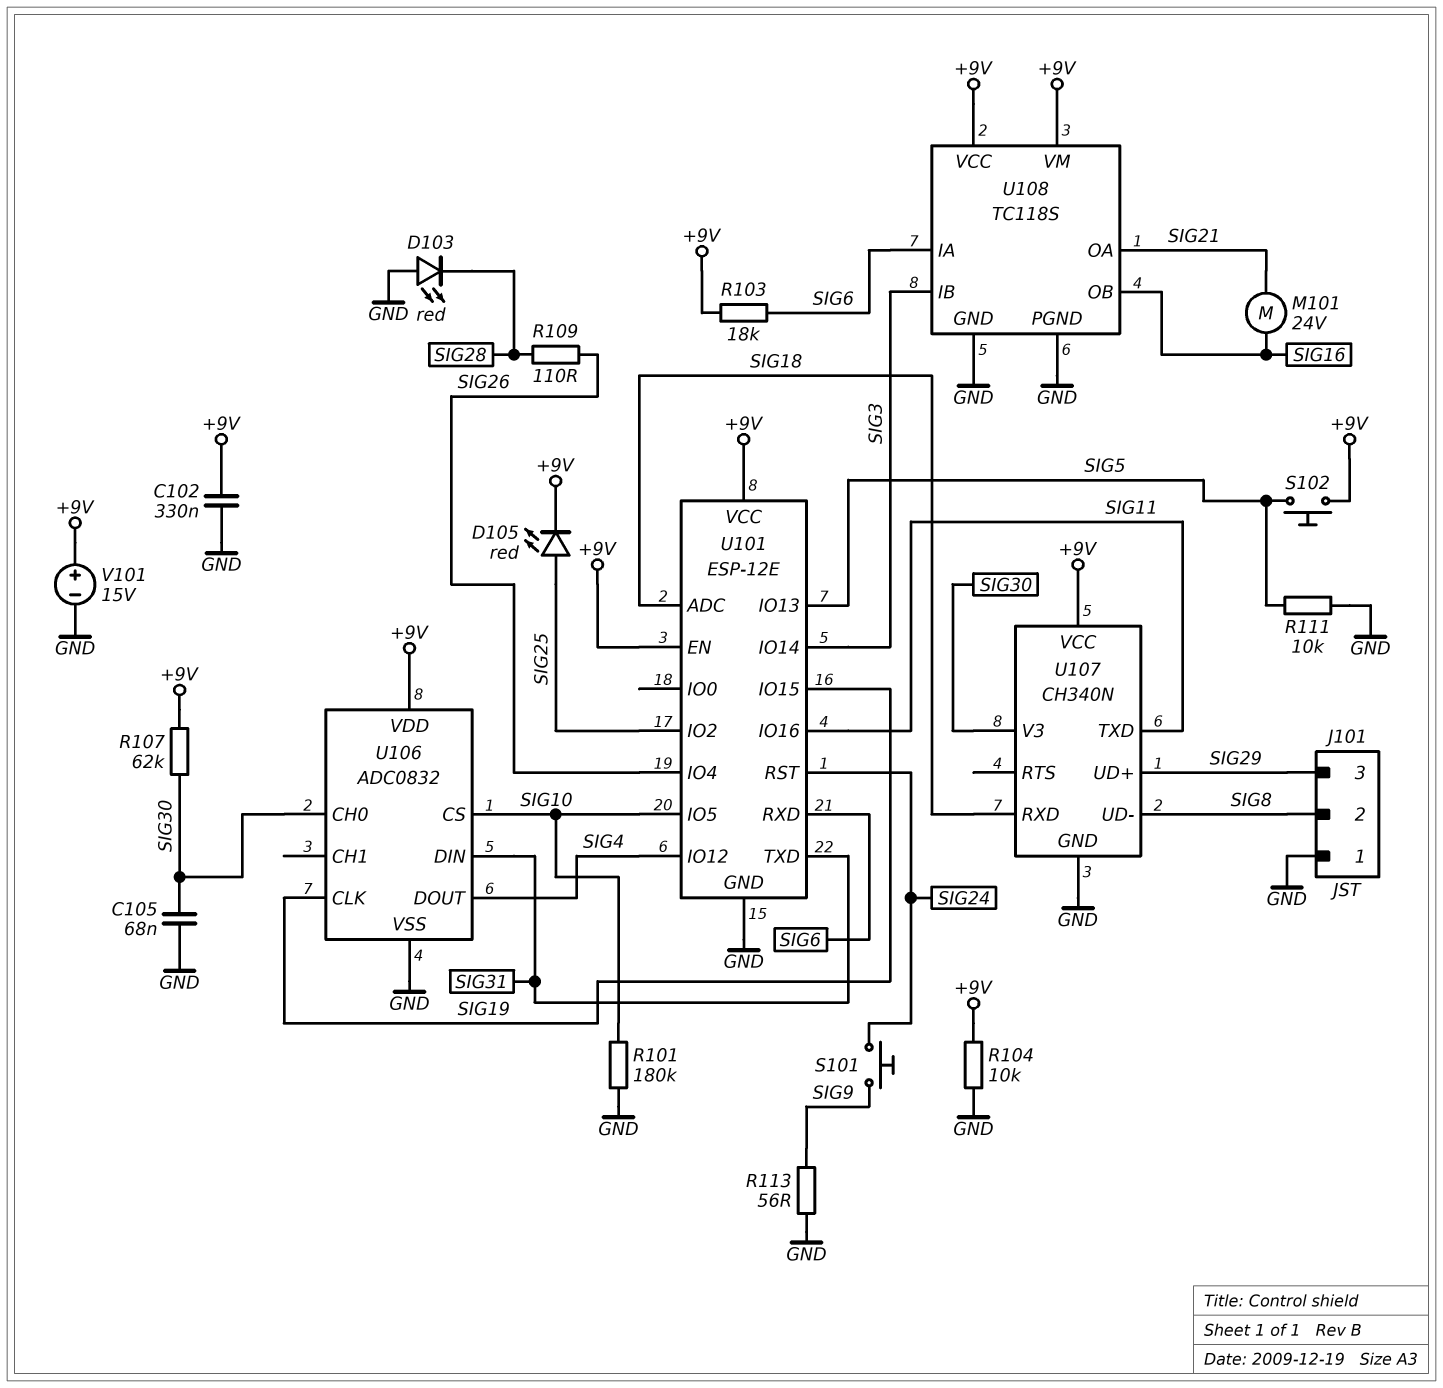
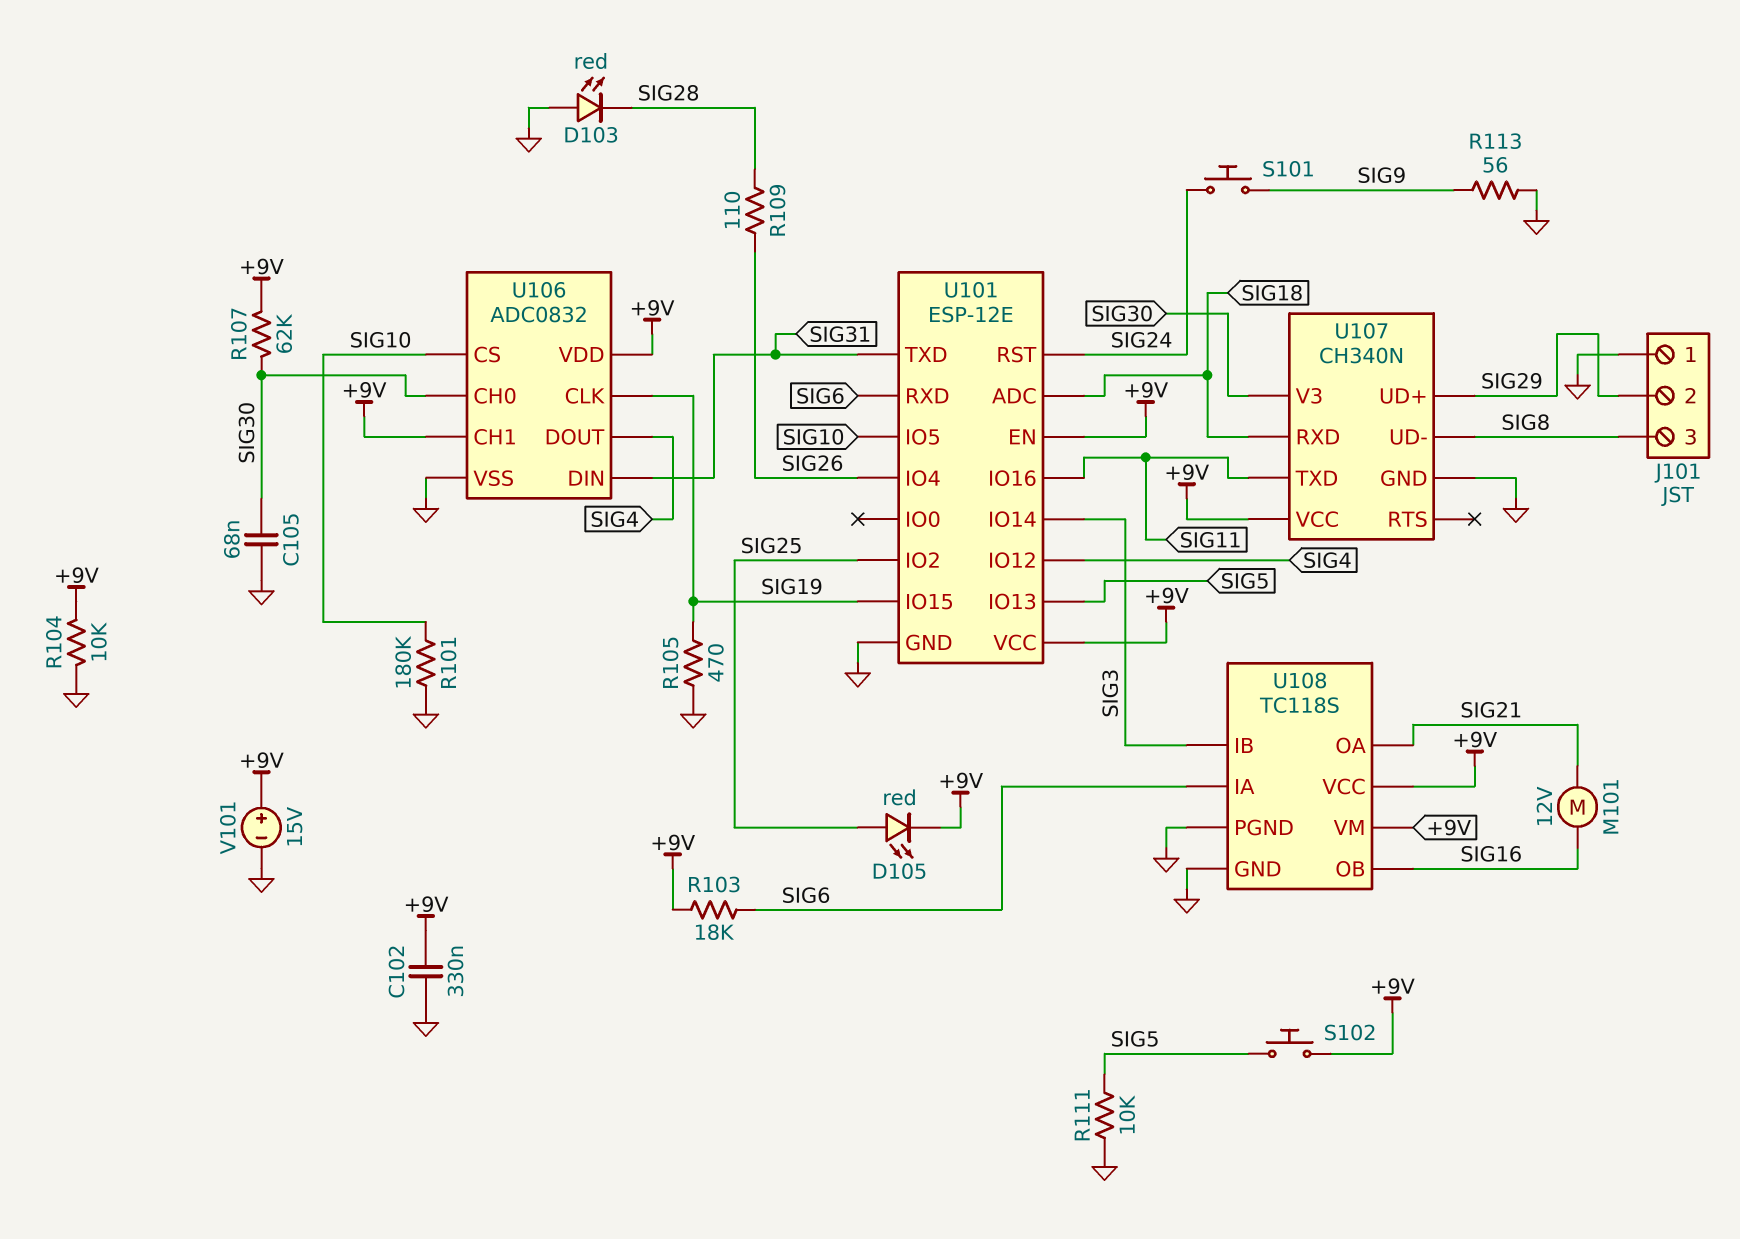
J101 pin 2: SIG8 -> SIG29
J101 pin 3: SIG29 -> SIG8
M101: motor 24V (SIG16, SIG21) -> motor 12V (SIG16, SIG21)
R105: none -> 470 (GND, SIG19)
U106 pin CH1: none -> +9V

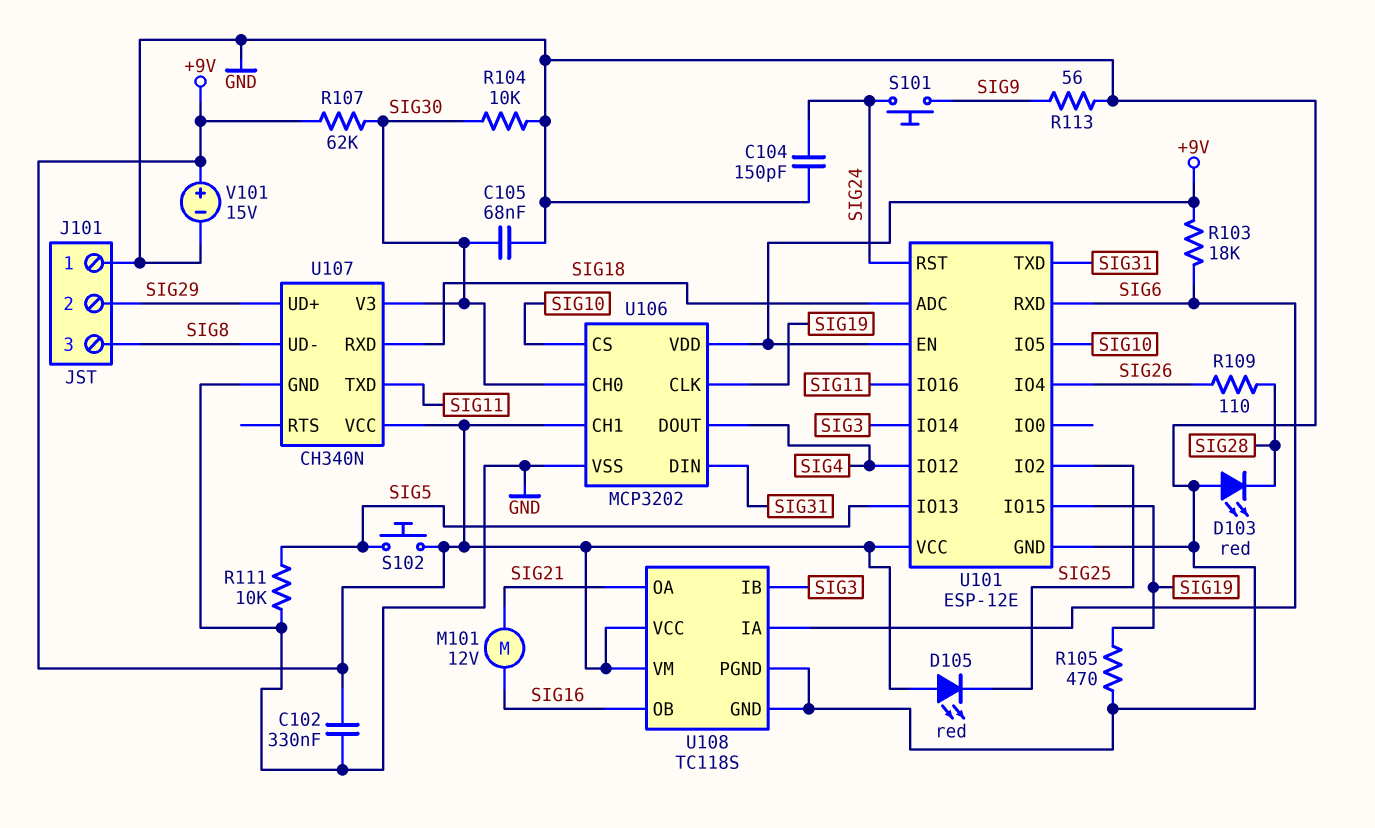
C104: none -> 150pF (GND, SIG24)
D105: LED red (A SIG25, K +9V) -> LED red (A +9V, K SIG25)
R101: 180k (GND, SIG10) -> none
R104: 10k (+9V, GND) -> 10k (GND, SIG30)
U106: ADC0832 -> MCP3202

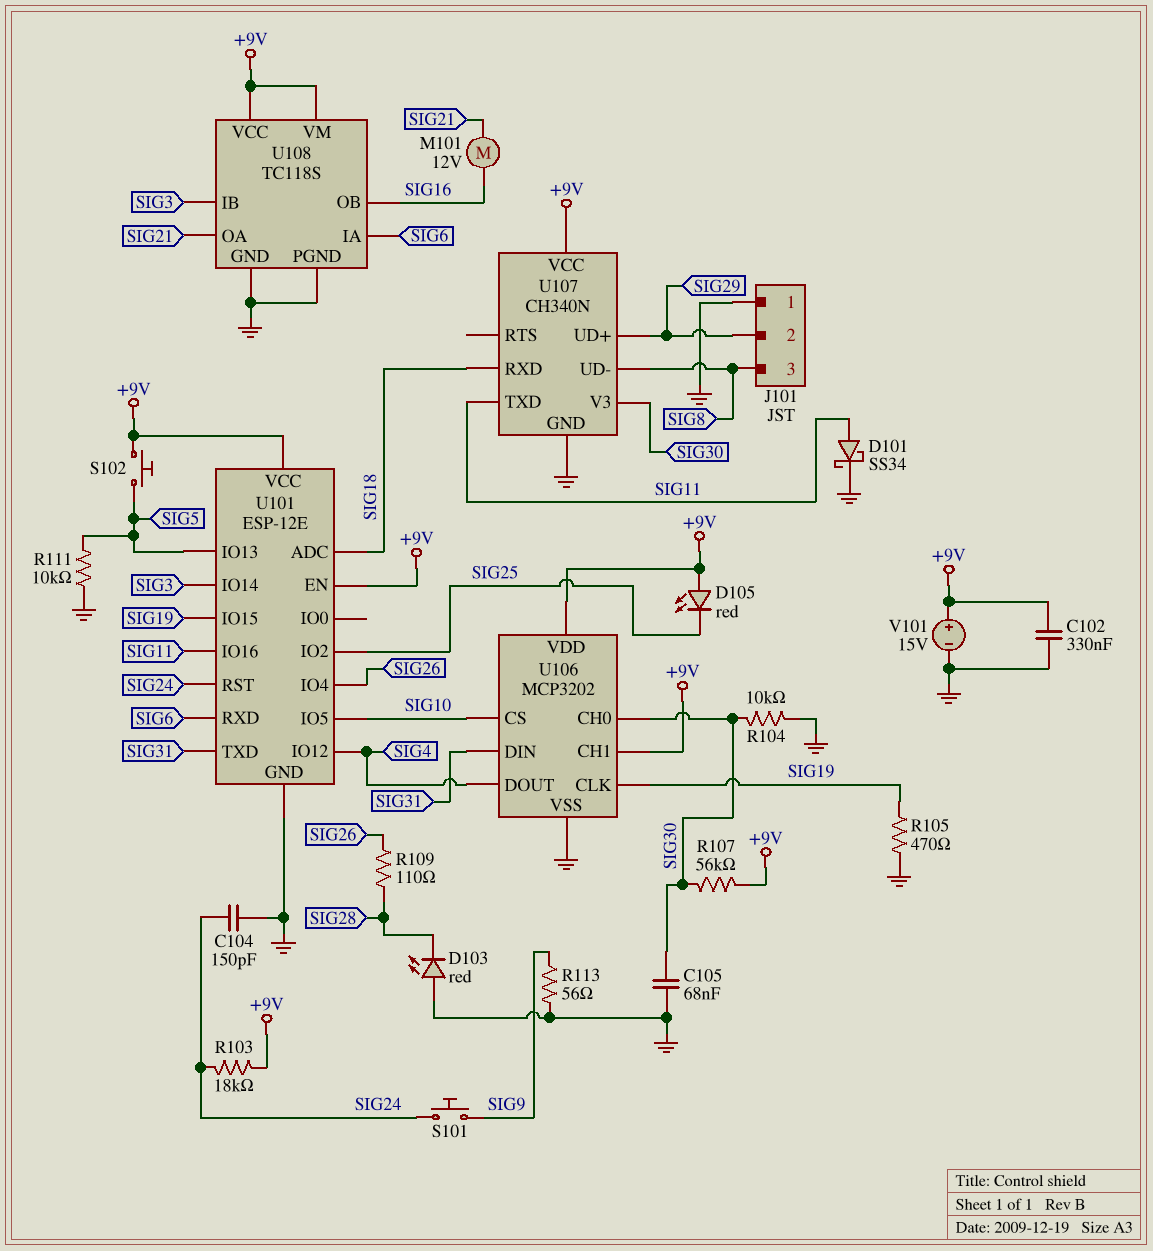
D101: none -> schottky SS34 (A SIG11, K GND)
R103: 18k (+9V, SIG6) -> 18k (+9V, SIG24)
R107: 62k (+9V, SIG30) -> 56k (+9V, SIG30)

